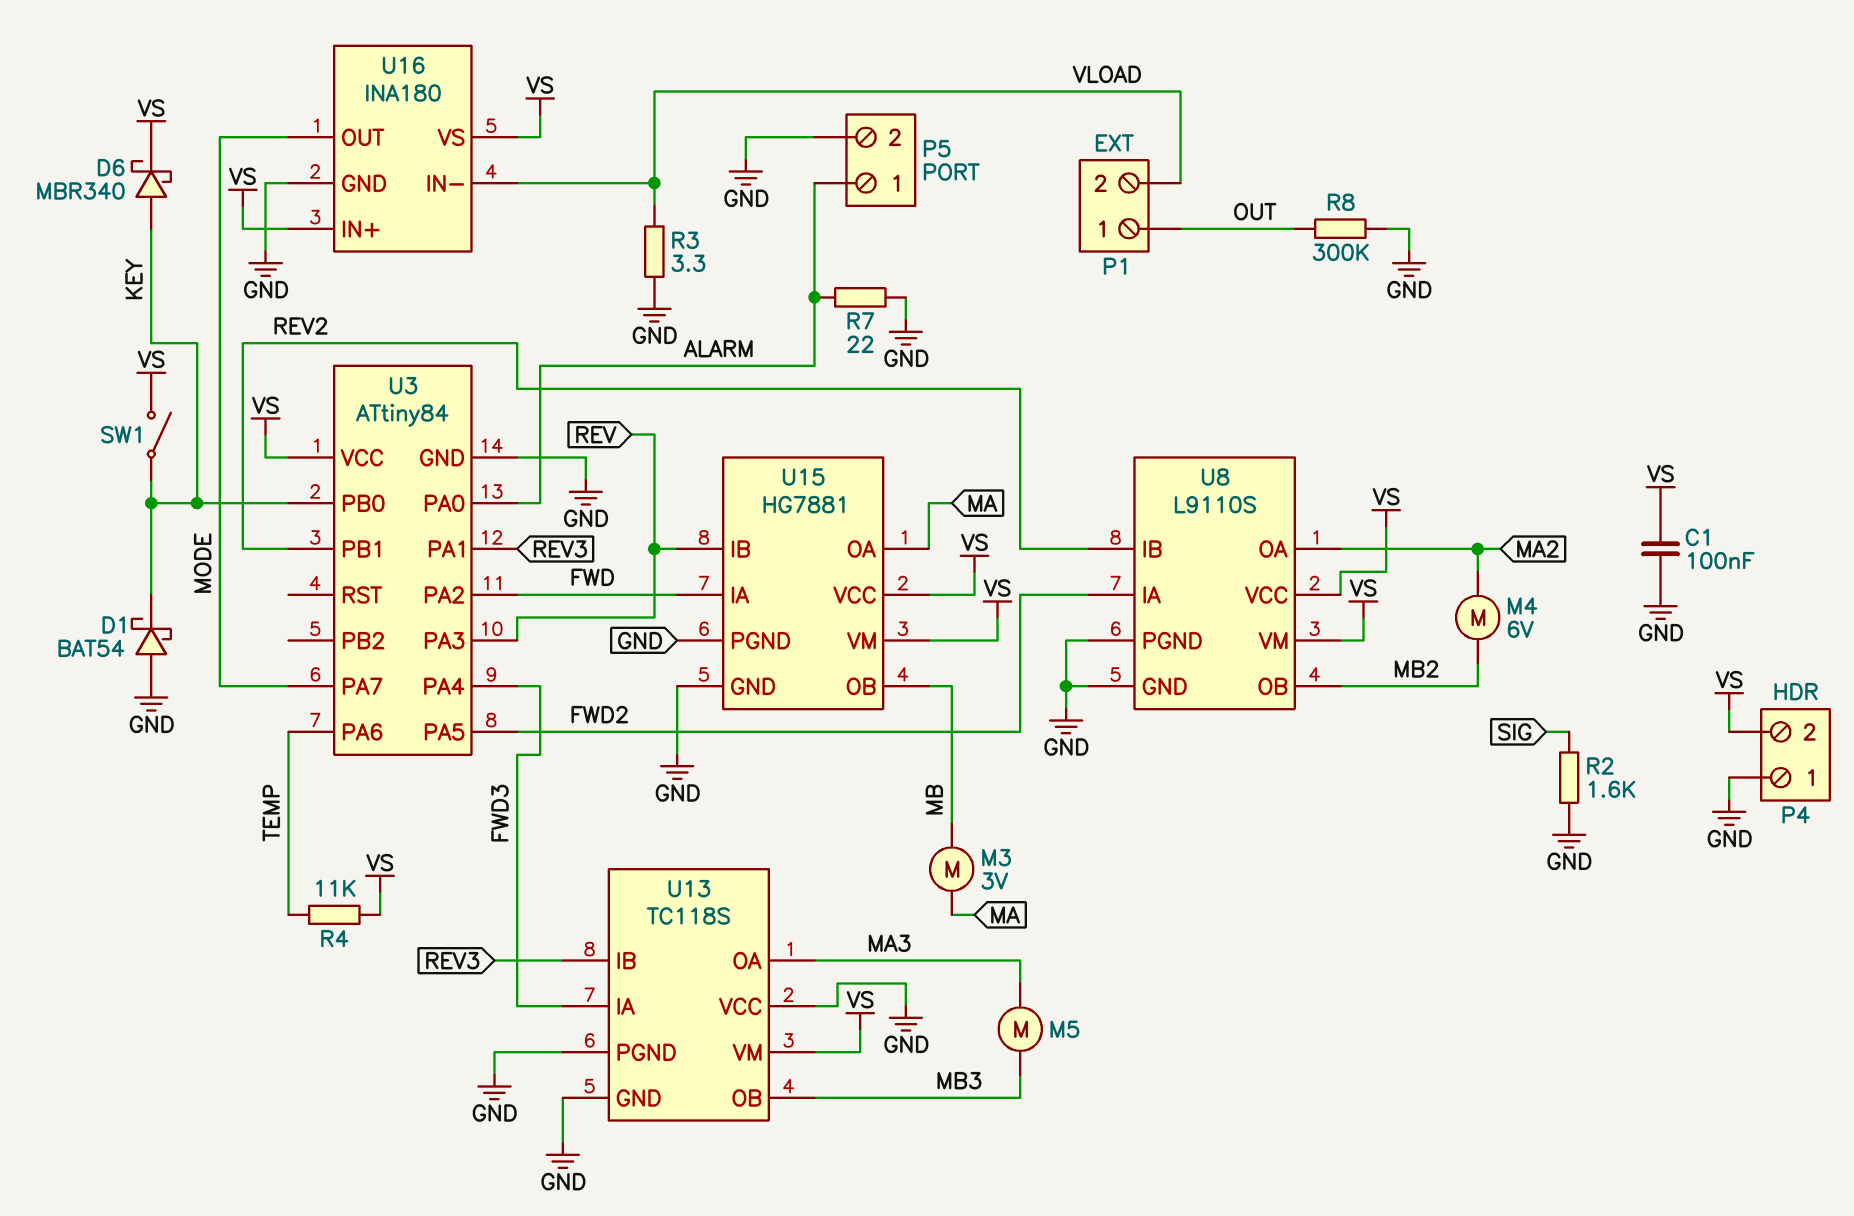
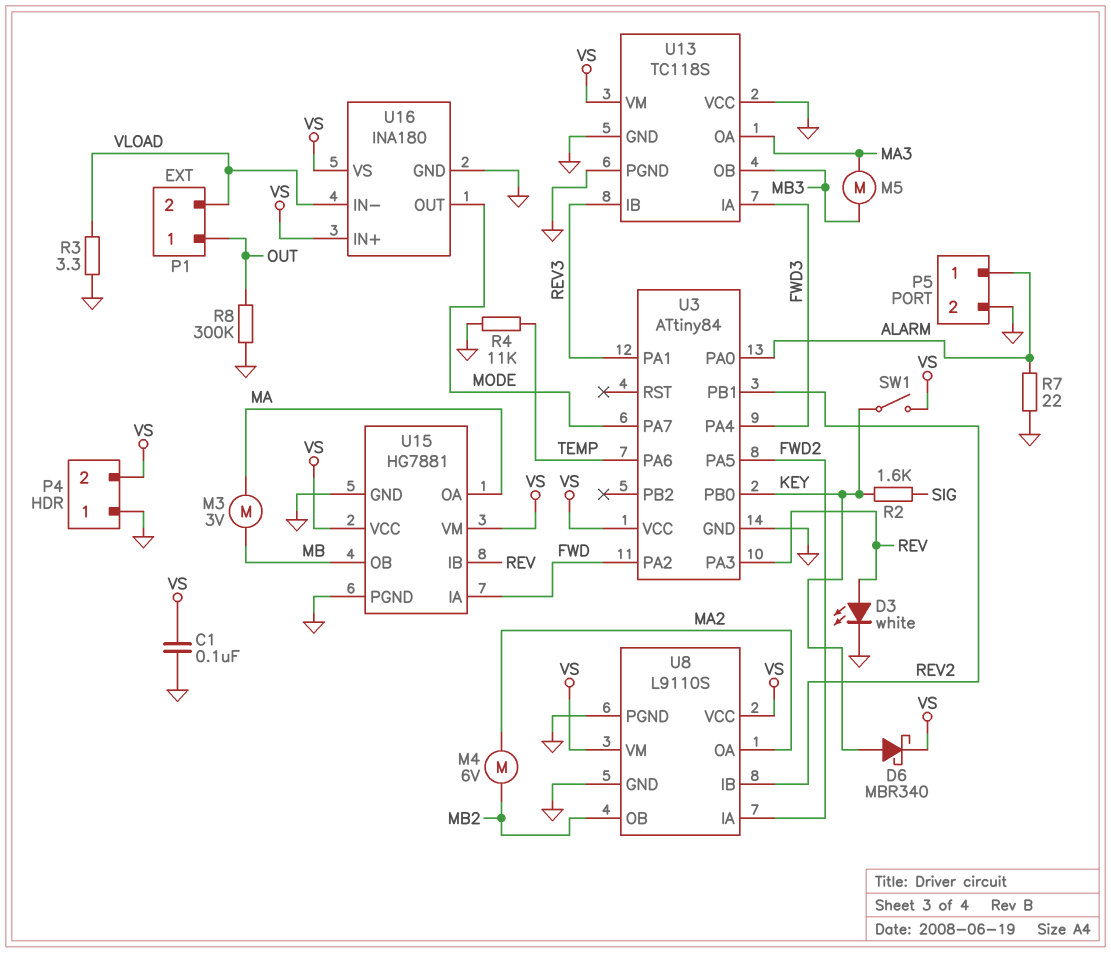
D1: schottky BAT54 (A GND, K KEY) -> none
D3: none -> LED white (A REV, K GND)
R2: 1.6k (GND, SIG) -> 1.6k (KEY, SIG)
R4: 11k (TEMP, VS) -> 11k (GND, TEMP)

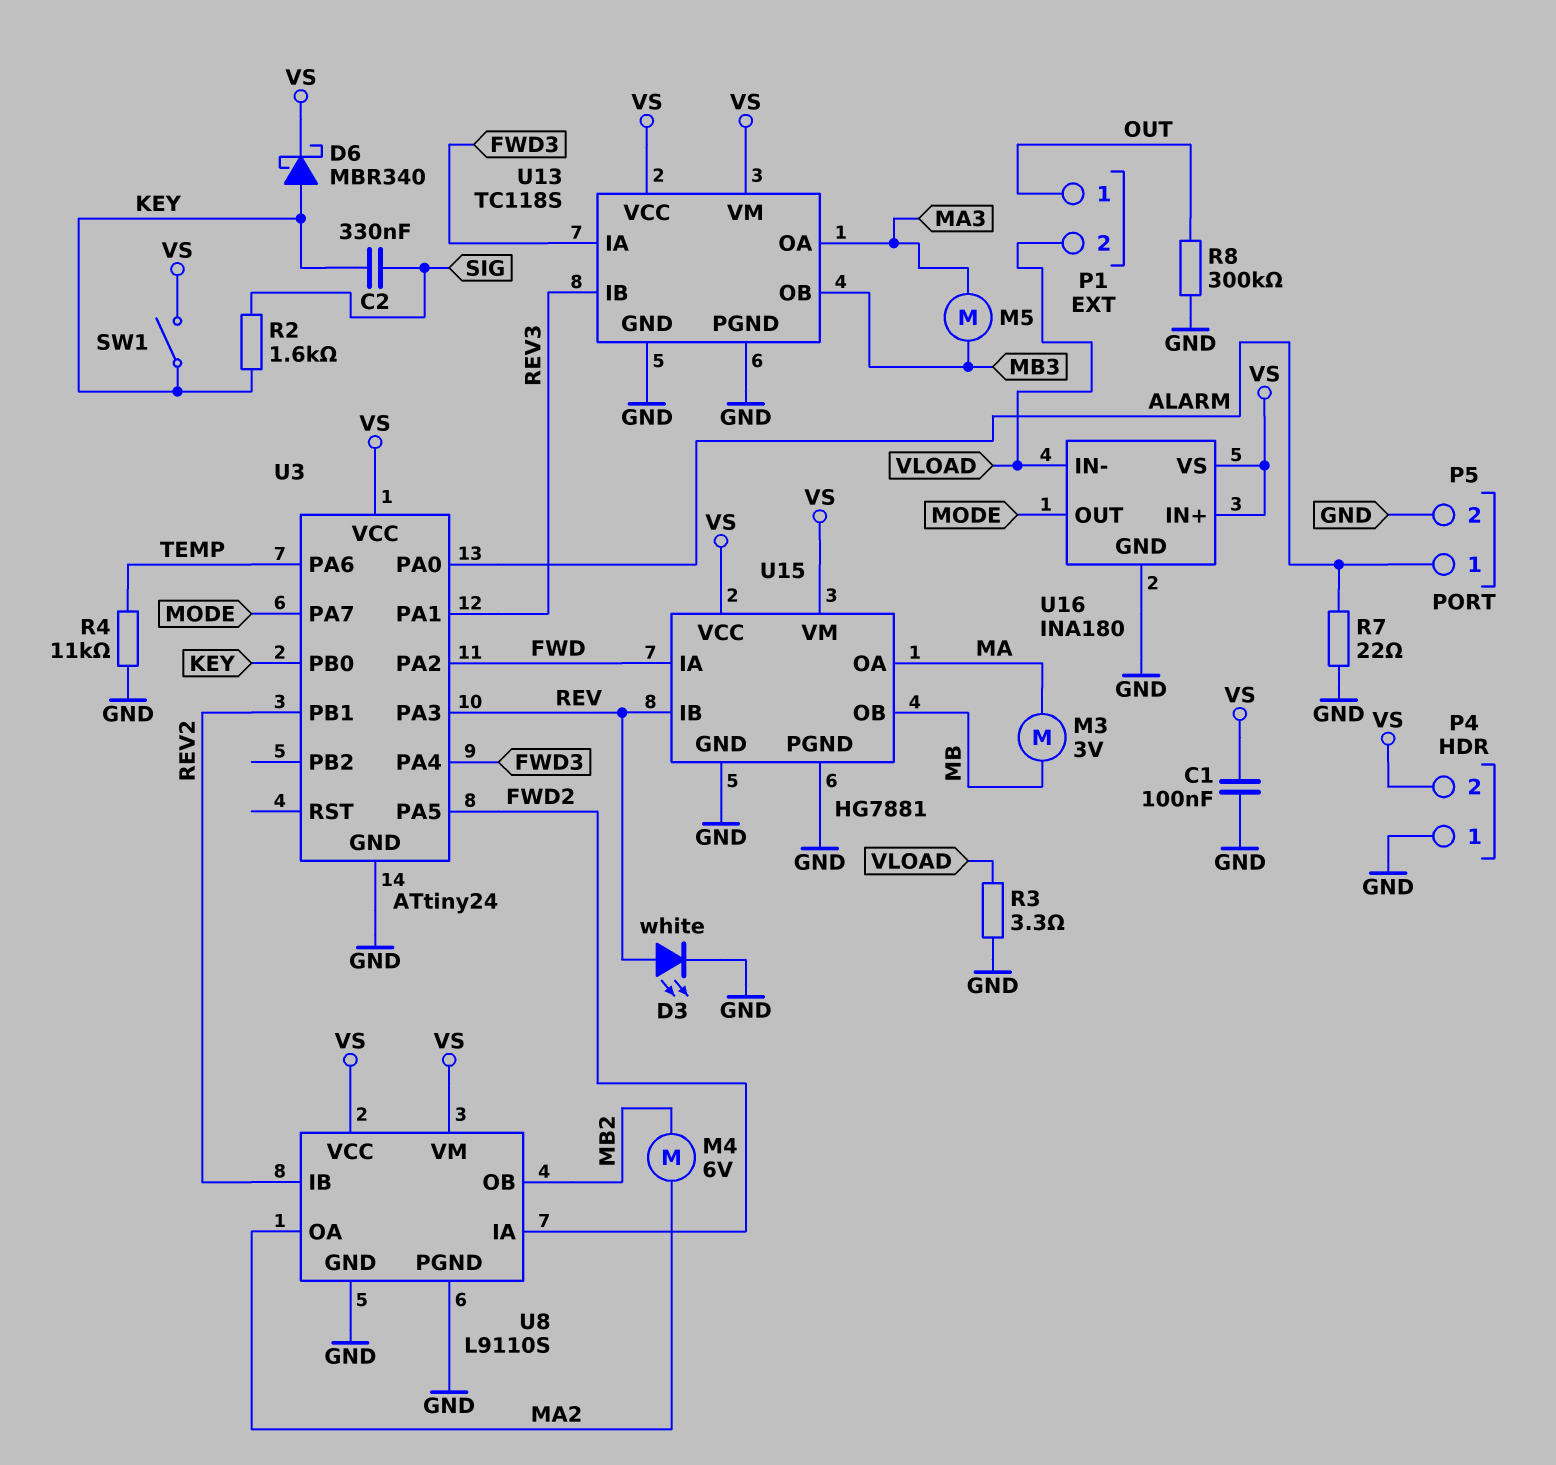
C2: none -> 330nF (KEY, SIG)
U3: ATtiny84 -> ATtiny24
U13 pin VCC: GND -> VS

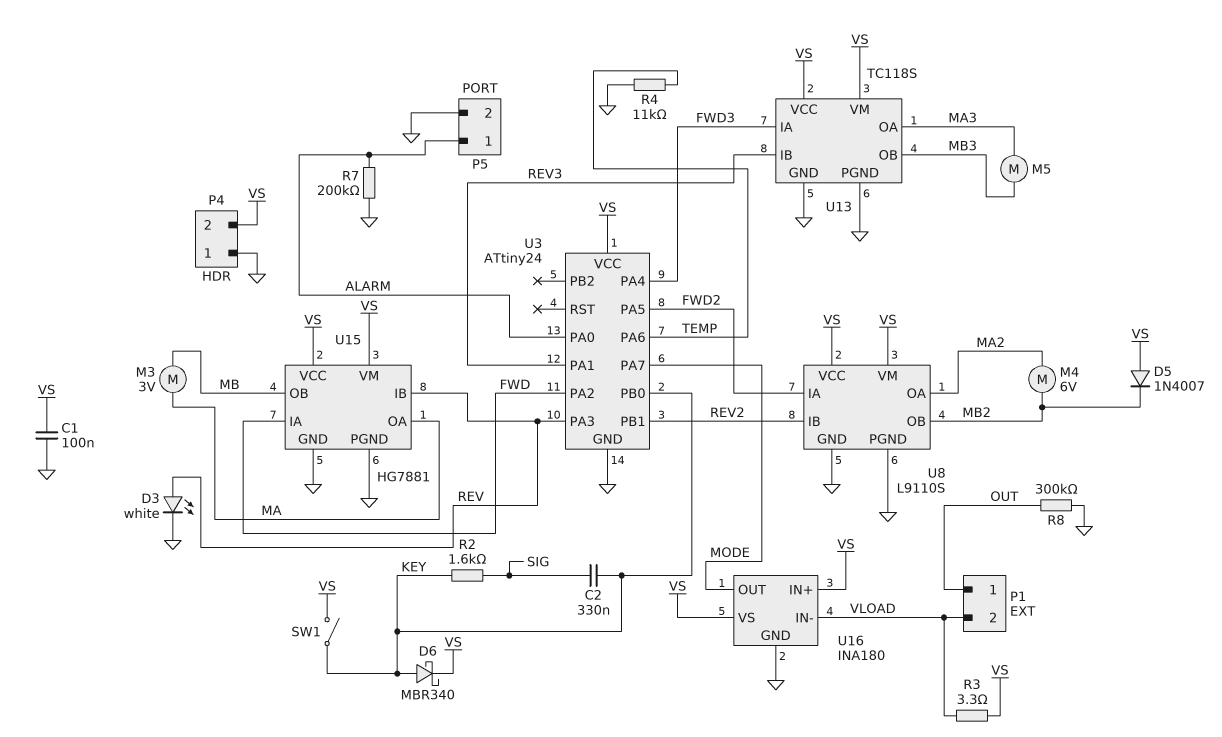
D5: none -> diode 1N4007 (A VS, K MB2)
R3: 3.3 (GND, VLOAD) -> 3.3 (VLOAD, VS)
R7: 22 (ALARM, GND) -> 200k (ALARM, GND)

